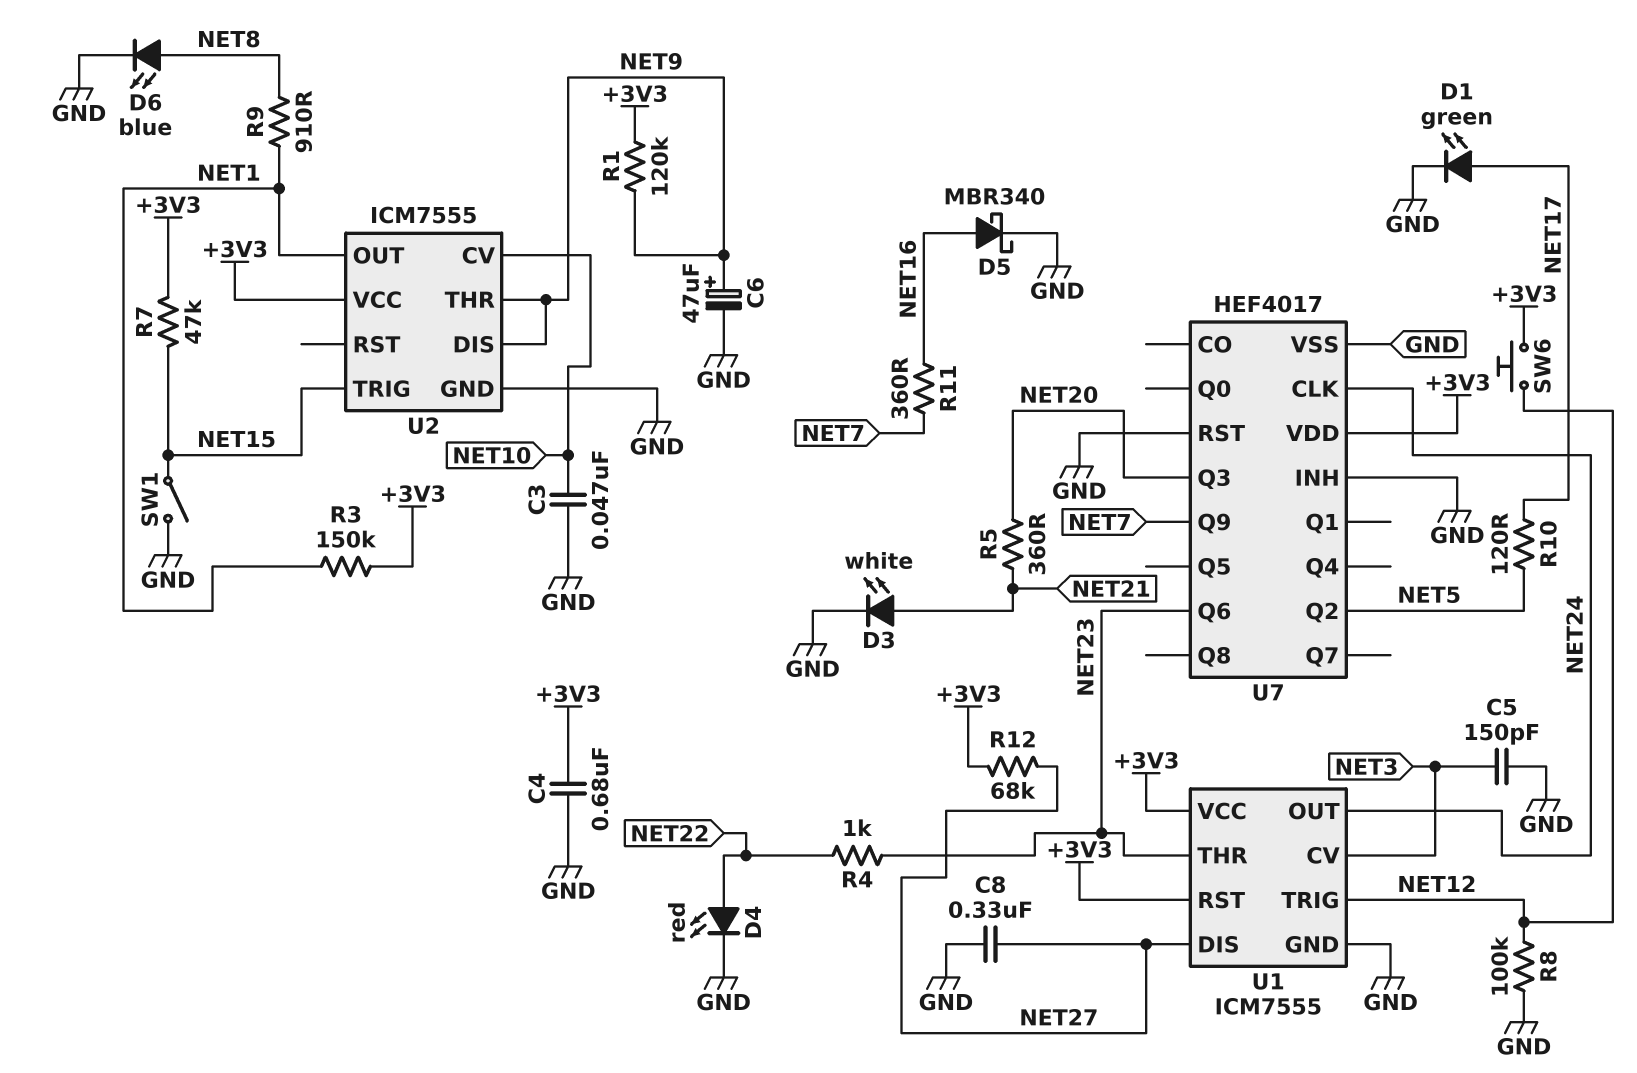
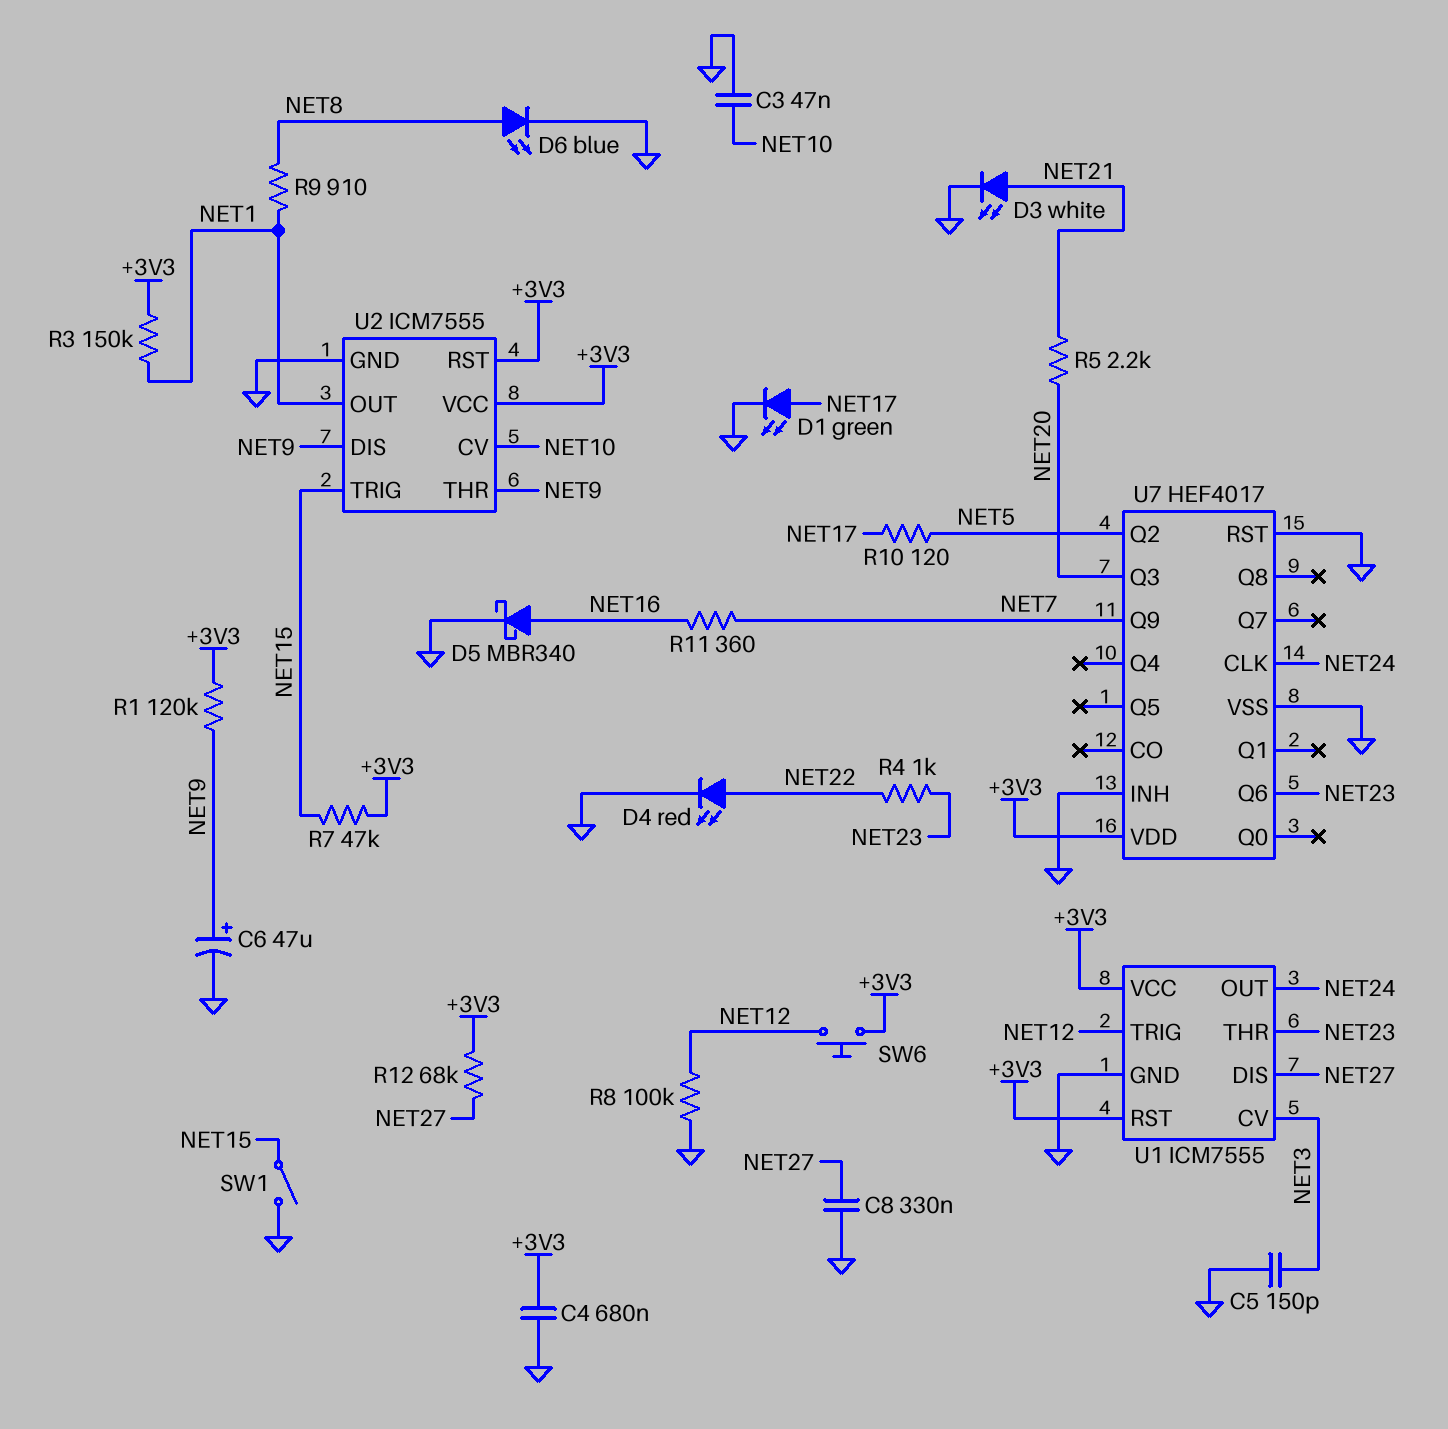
R5: 360 (NET20, NET21) -> 2.2k (NET20, NET21)
U2 pin RST: none -> +3V3

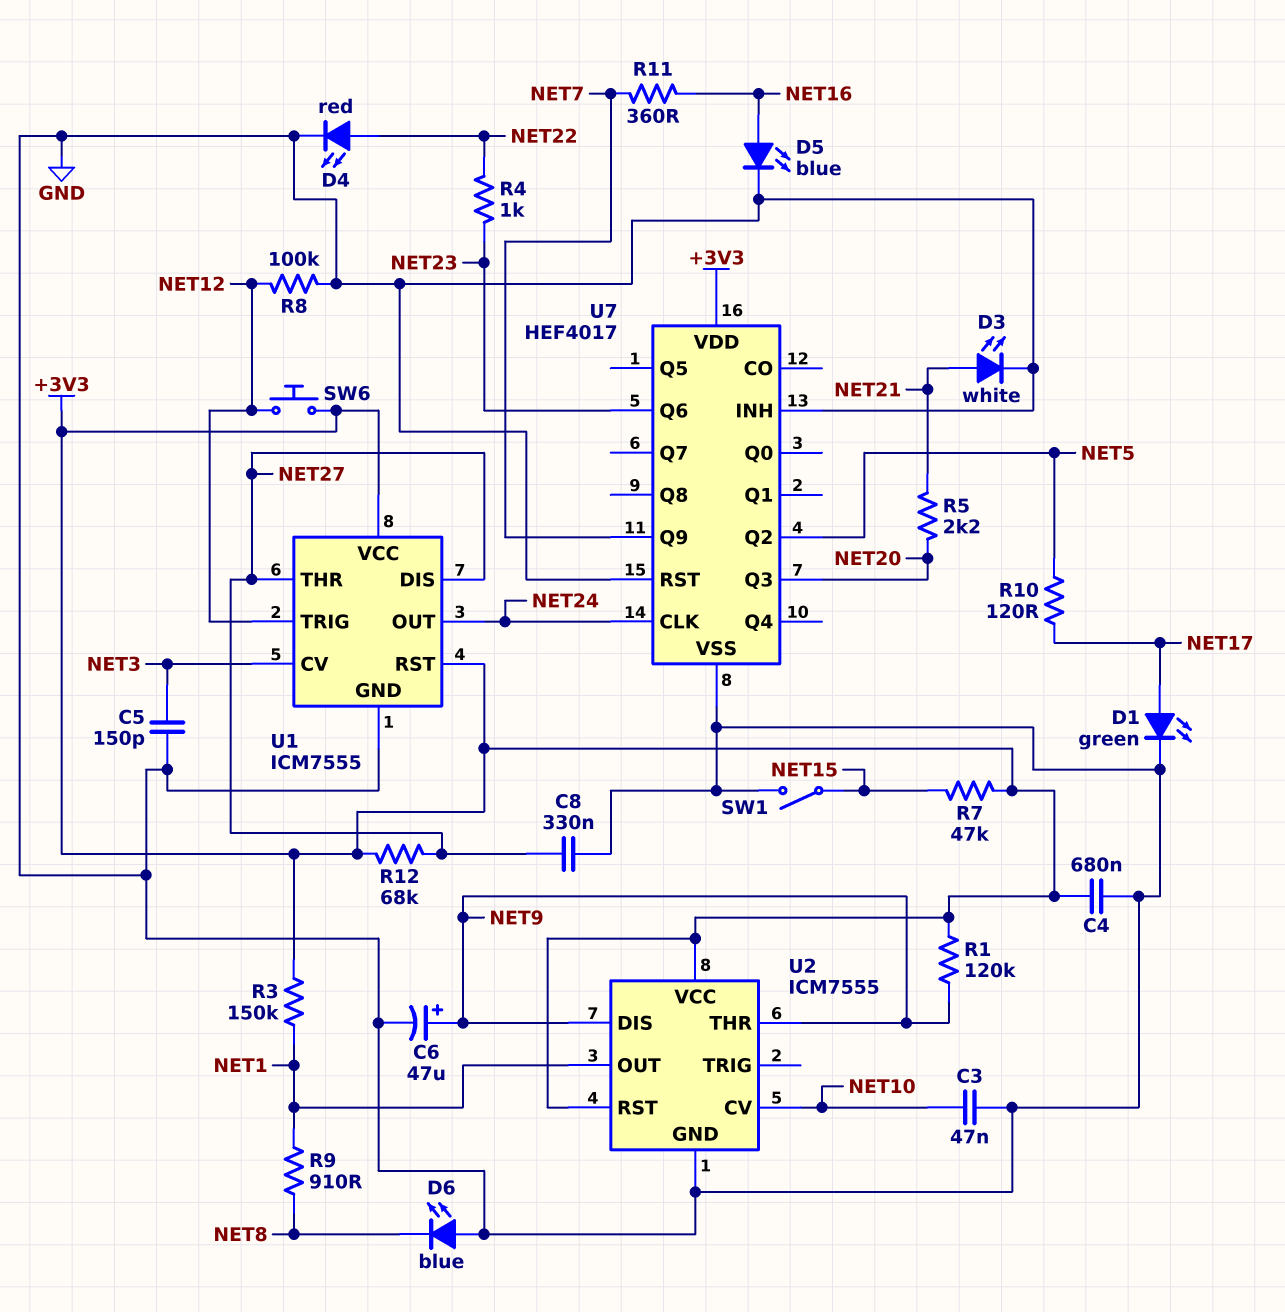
D5: schottky MBR340 (A NET16, K GND) -> LED blue (A NET16, K GND)
D6: LED blue (A NET8, K GND) -> LED blue (A GND, K NET8)
U1 pin THR: NET23 -> NET27
U2 pin TRIG: NET15 -> none

